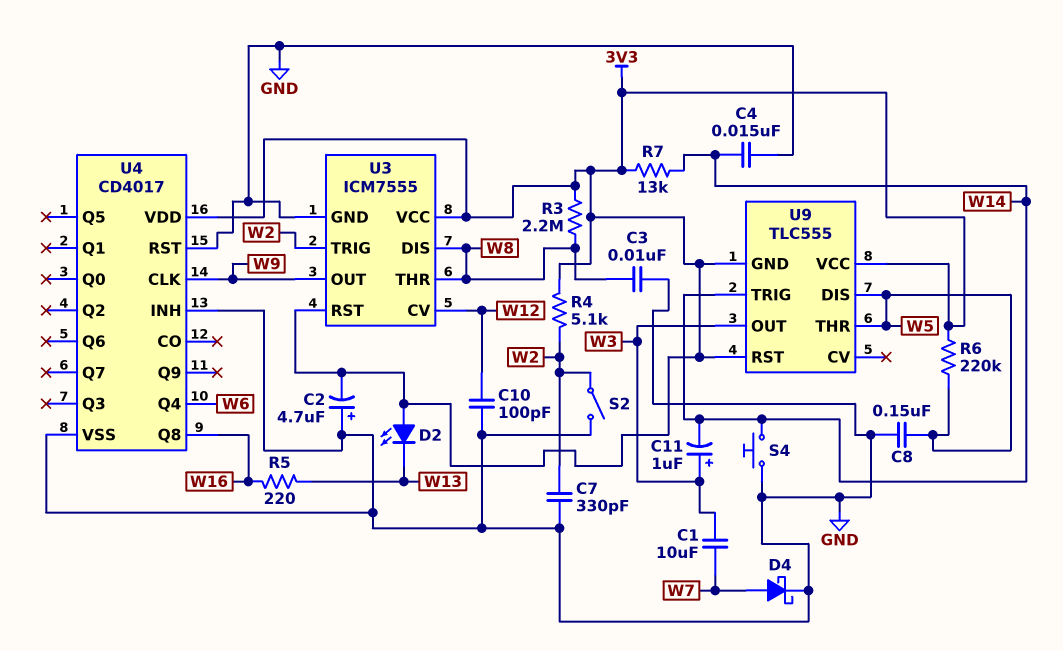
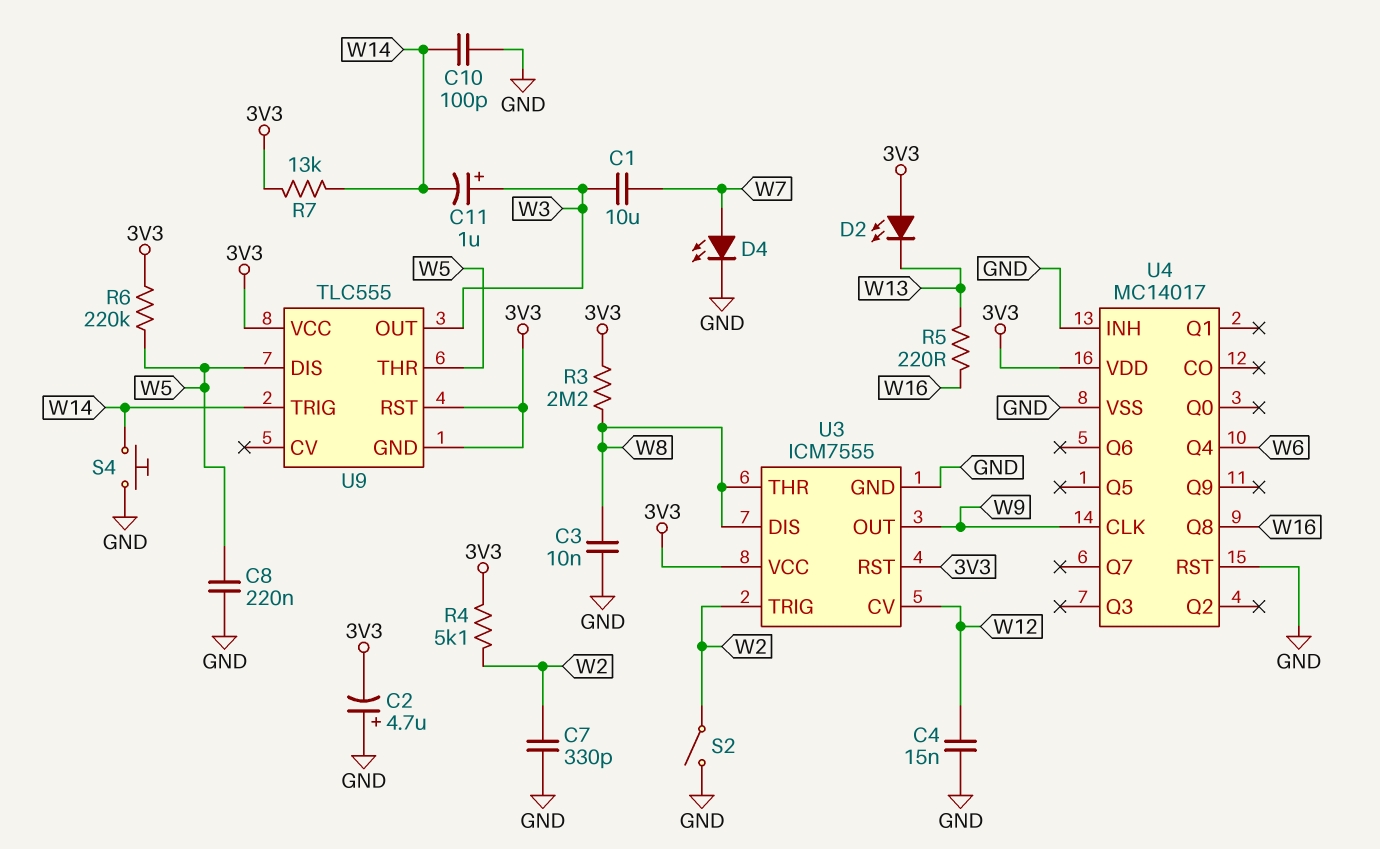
C4: 15nF (GND, W14) -> 15nF (GND, W12)
C8: 150nF (GND, W5) -> 220nF (GND, W5)
C10: 100pF (GND, W12) -> 100pF (GND, W14)
D4: schottky (A W7, K GND) -> LED (A W7, K GND)
U4: CD4017 -> MC14017

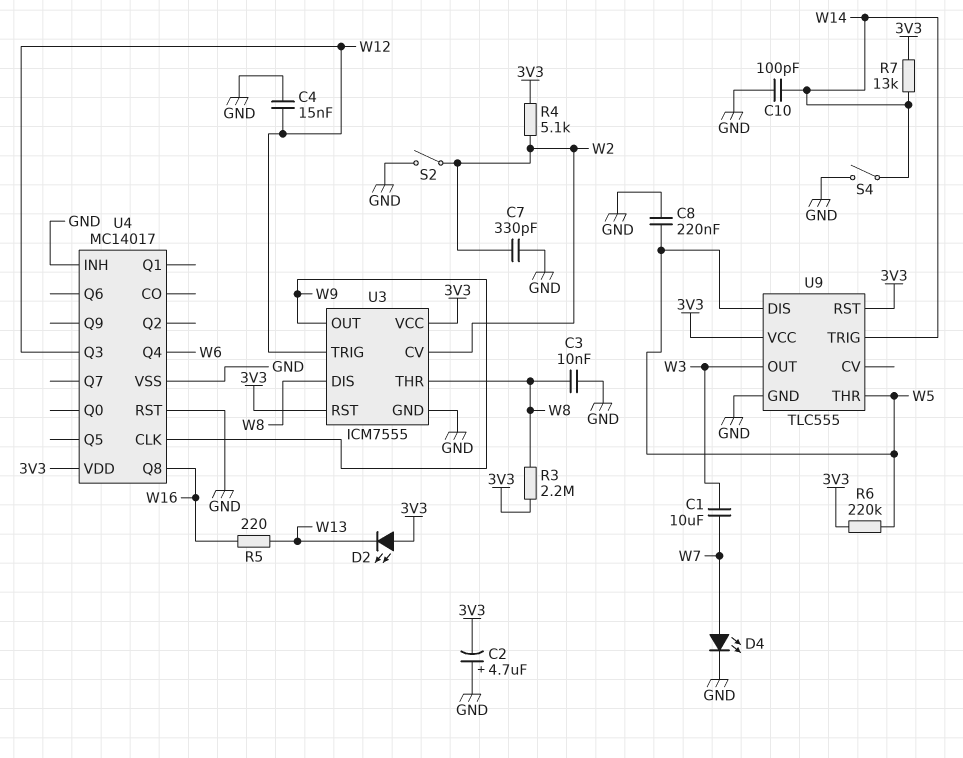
C11: 1uF (plus W3, minus W14) -> none
S4: button (GND, W14) -> switch (GND, W14)
U3 pin CV: W12 -> W2
U3 pin TRIG: W2 -> W12
U4 pin Q3: none -> W12
U9 pin GND: 3V3 -> GND

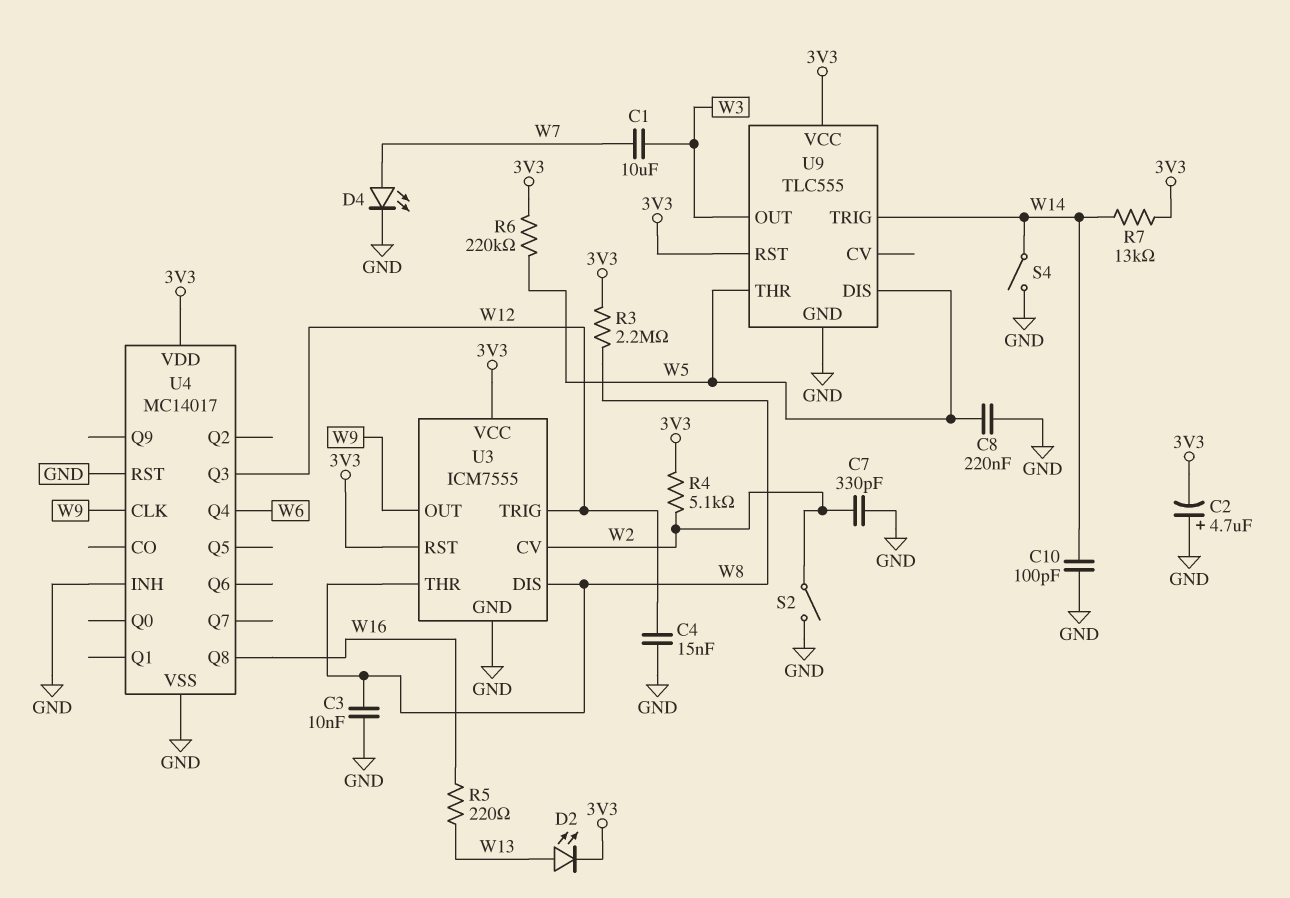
D2: LED (A 3V3, K W13) -> LED (A W13, K 3V3)

